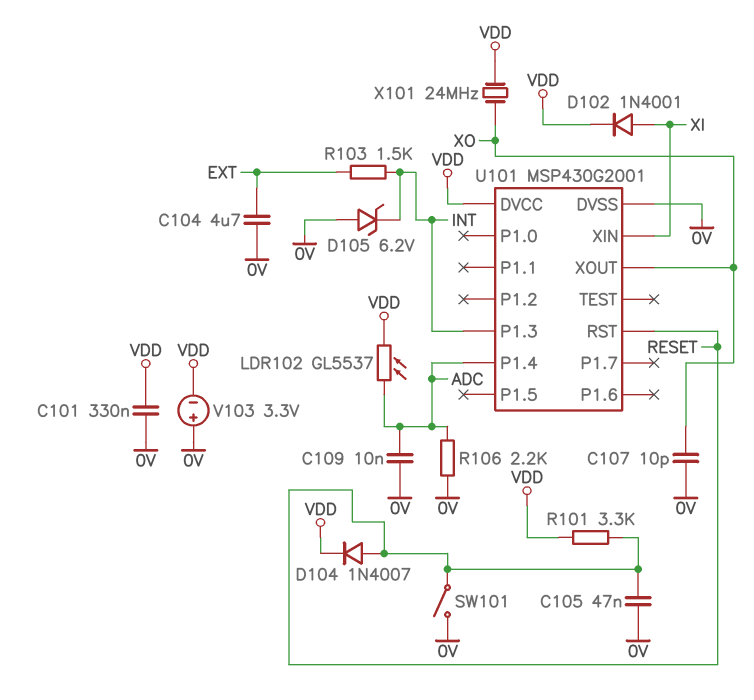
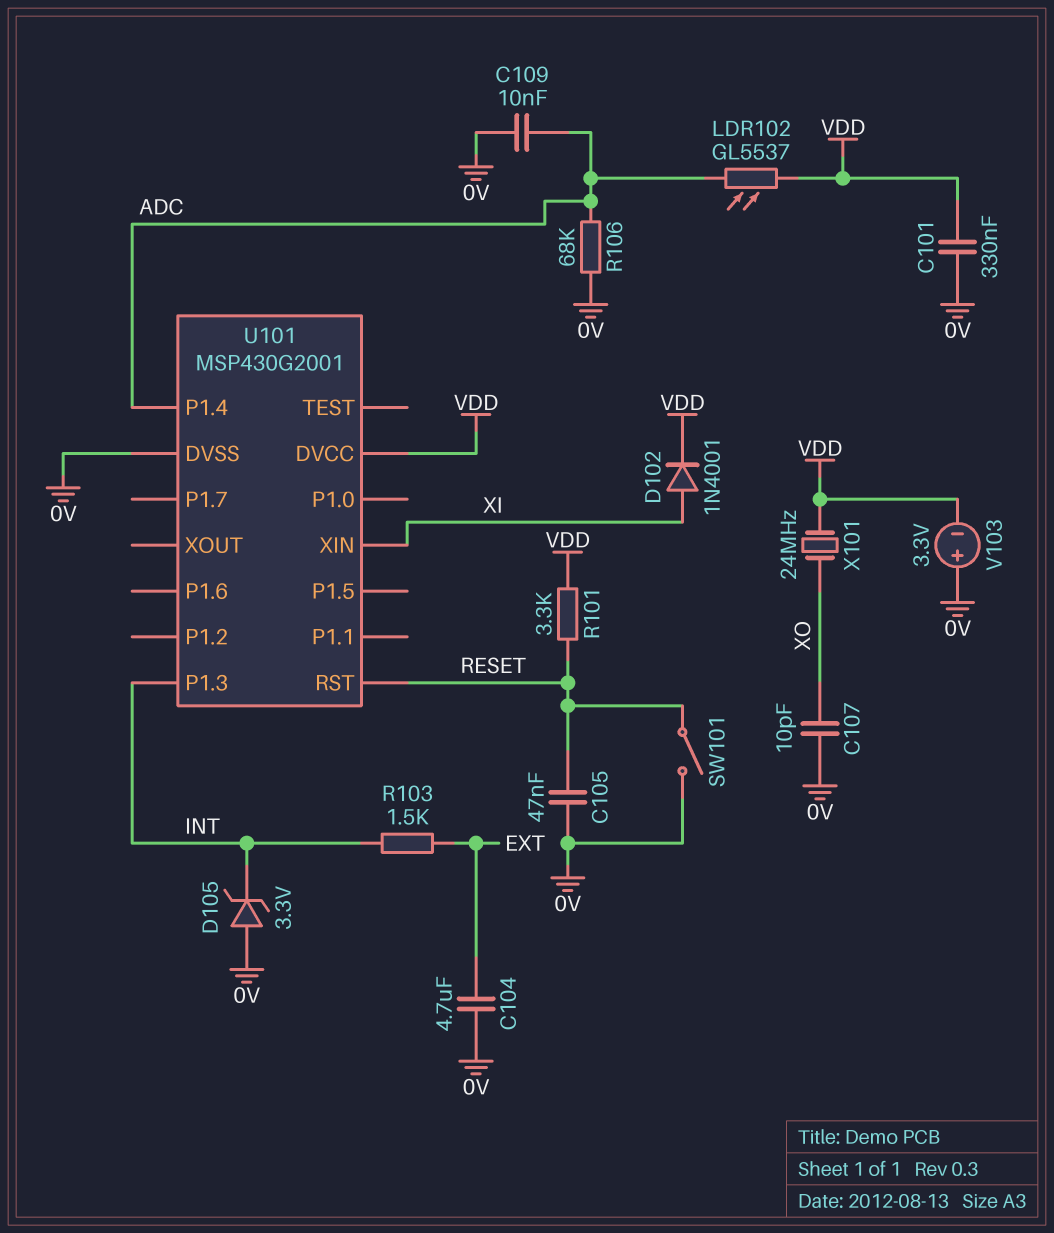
D104: diode 1N4007 (A RESET, K VDD) -> none
D105: zener 6.2V (A 0V, K INT) -> zener 3.3V (A 0V, K INT)
R106: 2.2k (0V, ADC) -> 68k (0V, ADC)
U101 pin XOUT: XO -> none

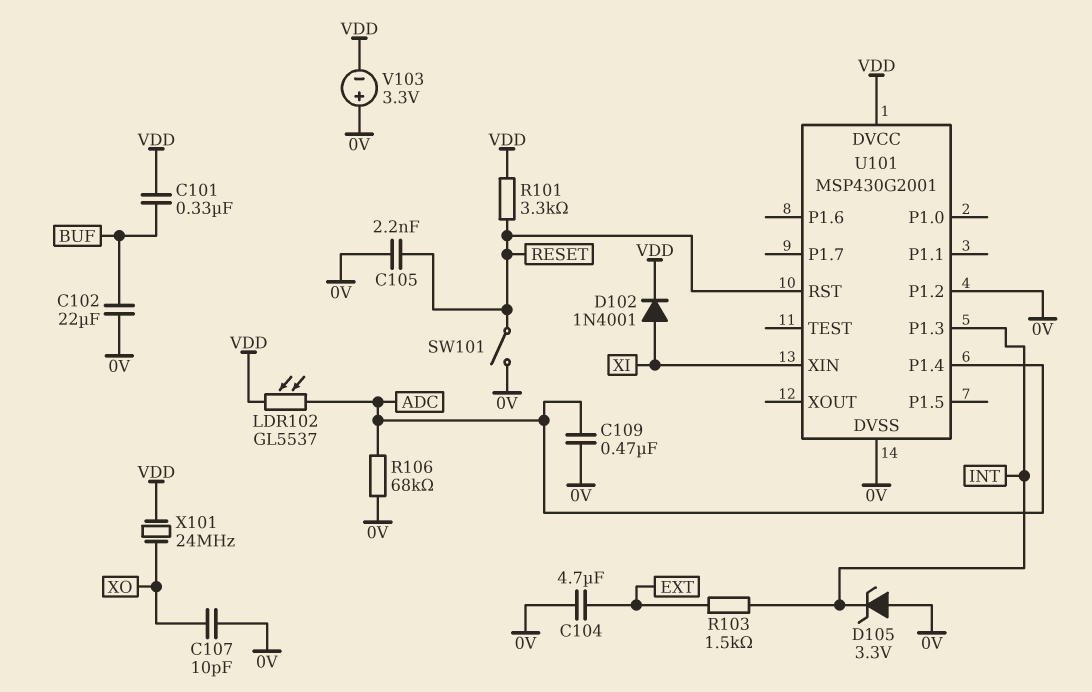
C101: 330nF (0V, VDD) -> 330nF (BUF, VDD)
C102: none -> 22uF (0V, BUF)
C105: 47nF (0V, RESET) -> 2.2nF (0V, RESET)
C109: 10nF (0V, ADC) -> 470nF (0V, ADC)
U101 pin P1.2: none -> 0V

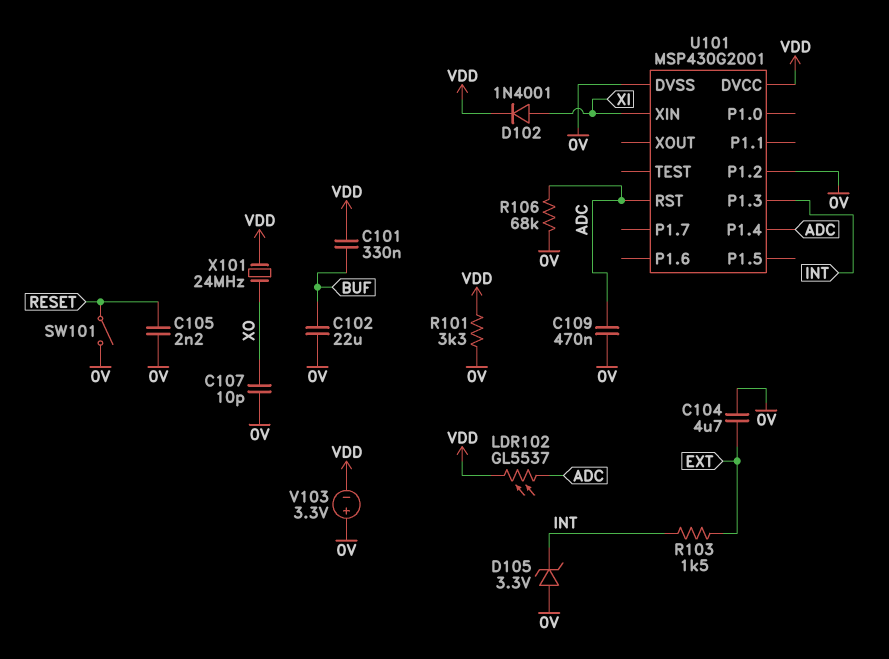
R101: 3.3k (RESET, VDD) -> 3.3k (0V, VDD)
U101 pin RST: RESET -> ADC

